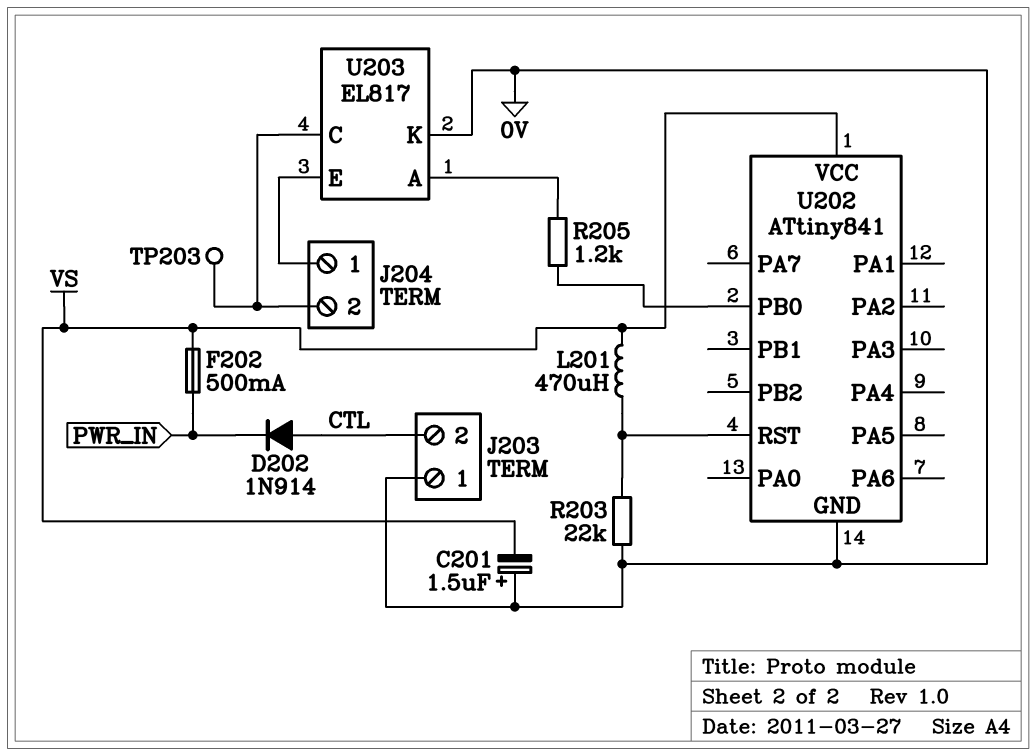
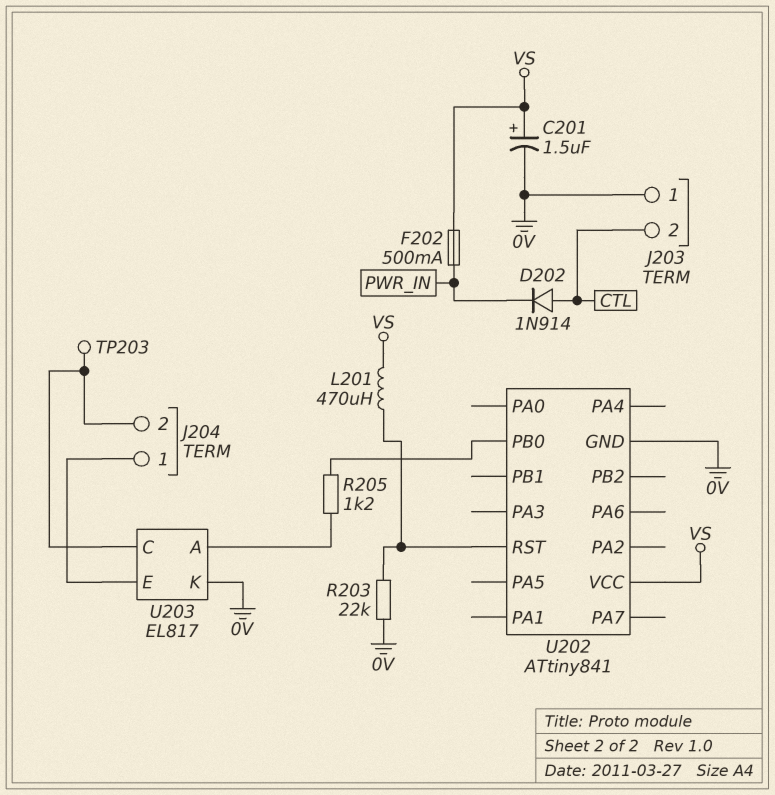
C201: 1.5uF (plus 0V, minus VS) -> 1.5uF (plus VS, minus 0V)

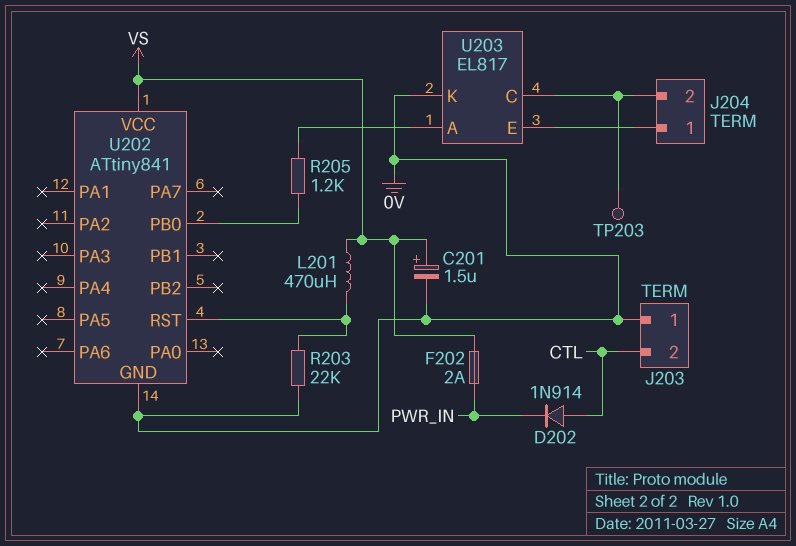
F202: 500mA (PWR_IN, VS) -> 2A (PWR_IN, VS)

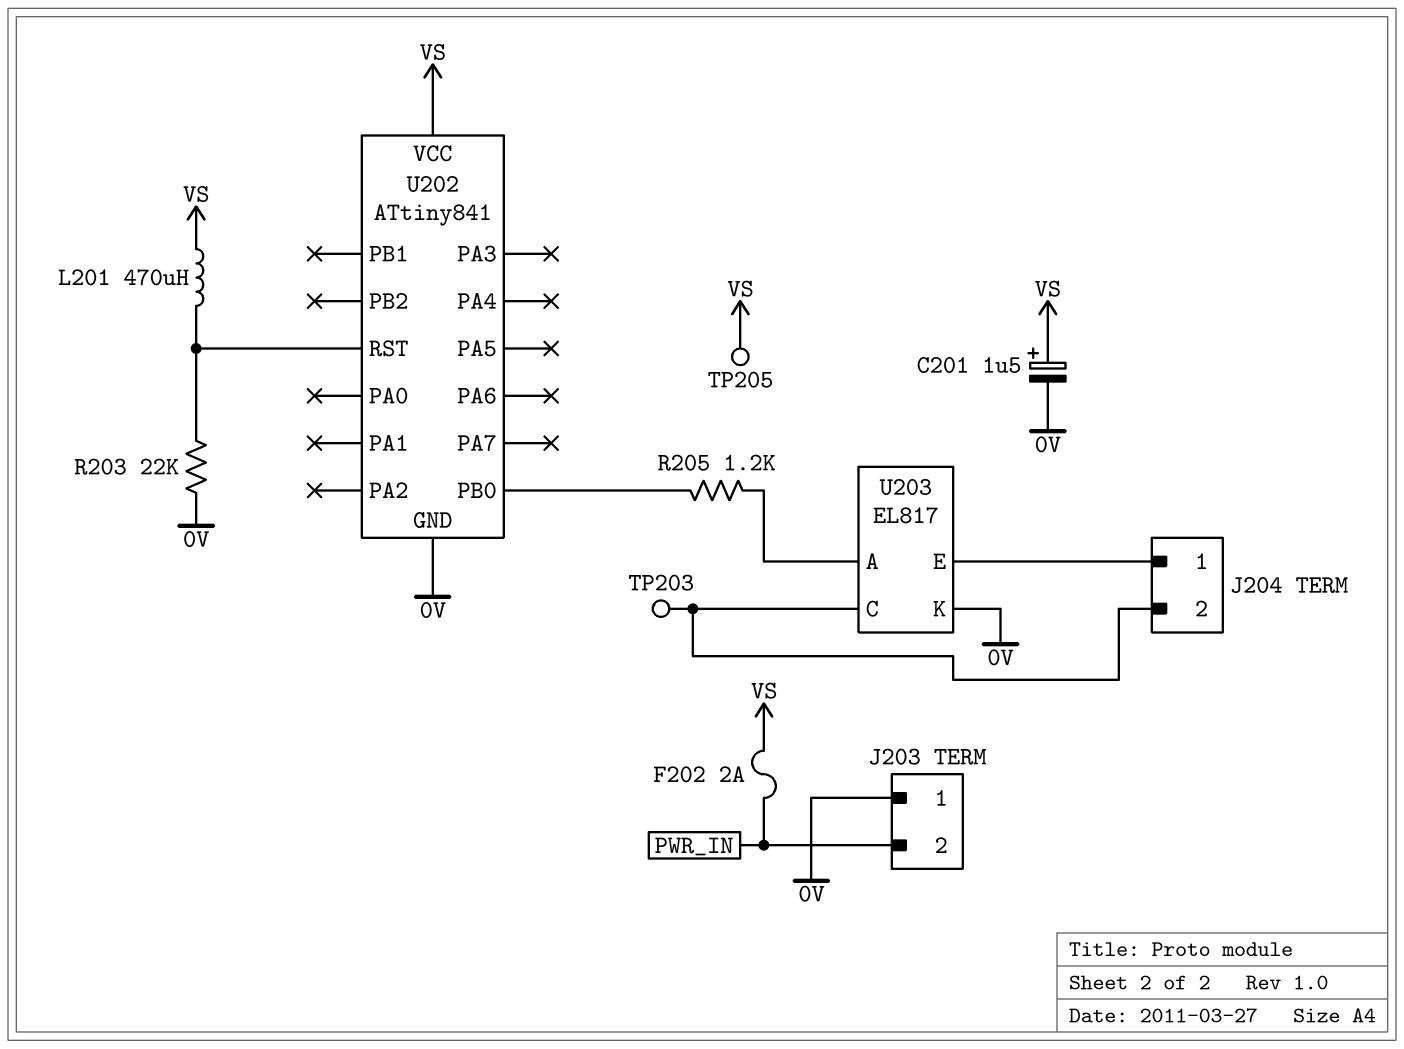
D202: diode 1N914 (A CTL, K PWR_IN) -> none
J203 pin 2: CTL -> PWR_IN
TP205: none -> test point (VS)

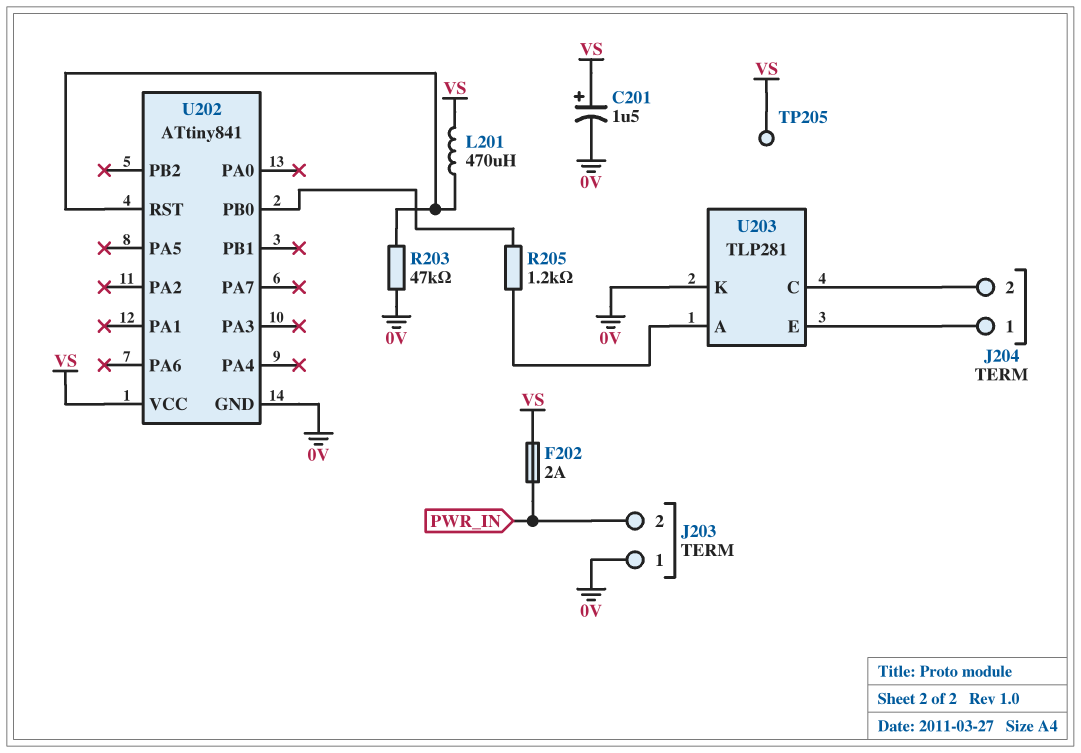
R203: 22k (0V, U202/RST) -> 47k (0V, U202/RST)
TP203: test point (J204/2) -> none
U203: EL817 -> TLP281

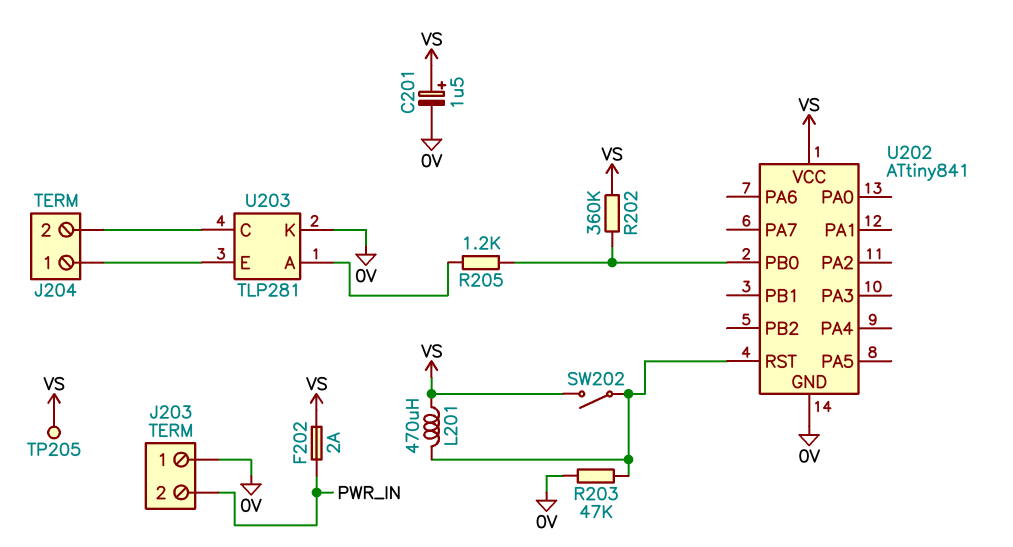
R202: none -> 360k (U202/PB0, VS)
SW202: none -> switch (U202/RST, VS)

